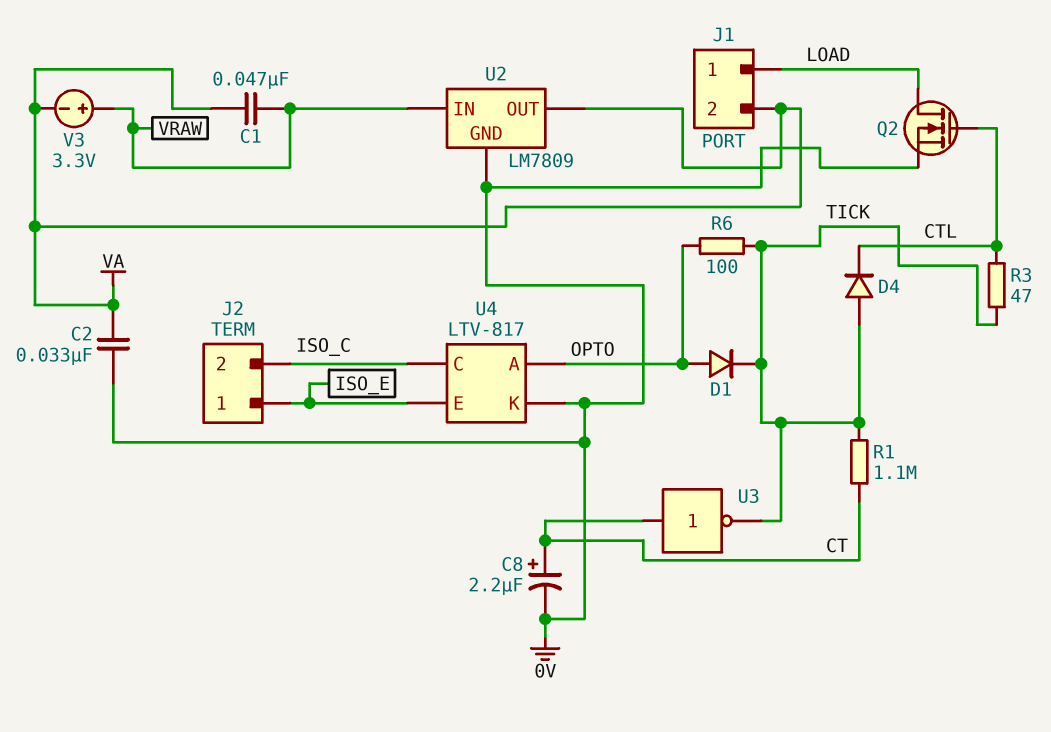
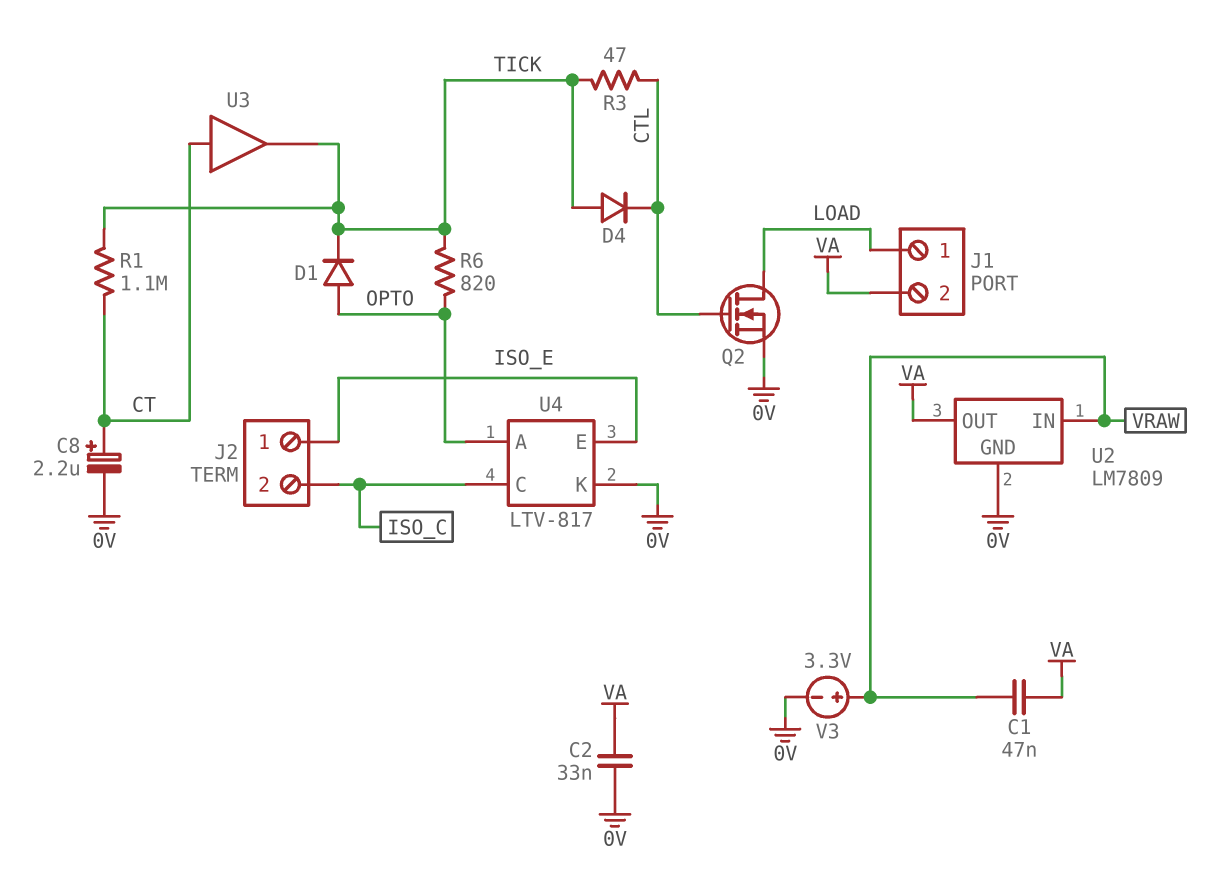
R6: 100 (OPTO, TICK) -> 820 (OPTO, TICK)
U3: NOT (in CT, out TICK) -> buffer (in CT, out TICK)
V3: 3.3V (plus VRAW, minus VA) -> 3.3V (plus VRAW, minus 0V)

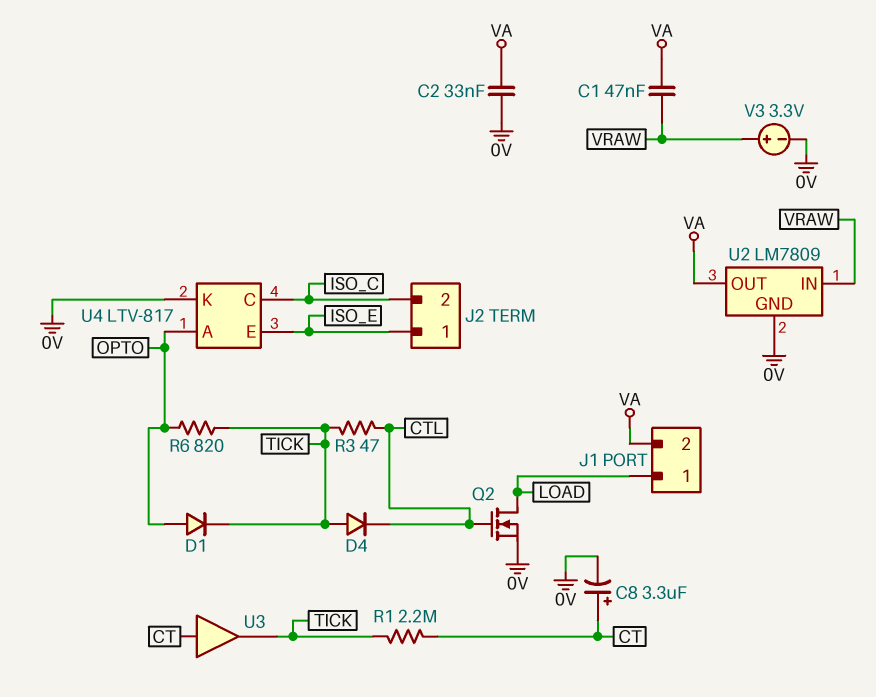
C8: 2.2uF (plus CT, minus 0V) -> 3.3uF (plus CT, minus 0V)
R1: 1.1M (CT, TICK) -> 2.2M (CT, TICK)

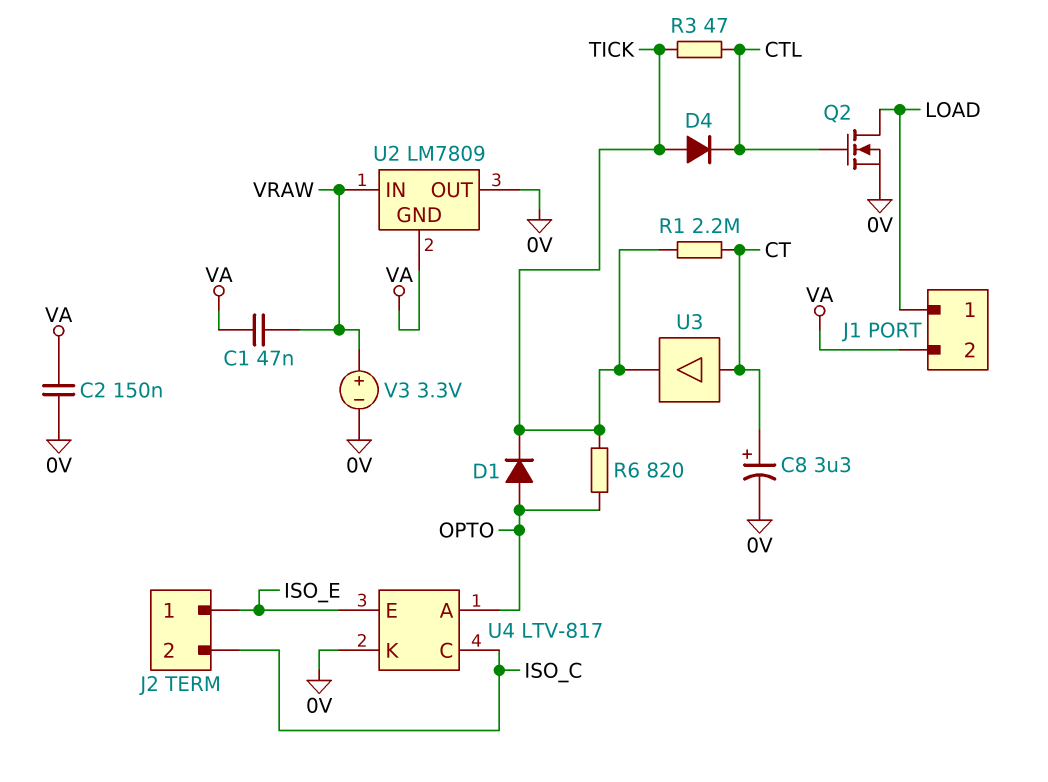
C2: 33nF (0V, VA) -> 150nF (0V, VA)
U2 pin GND: 0V -> VA
U2 pin OUT: VA -> 0V

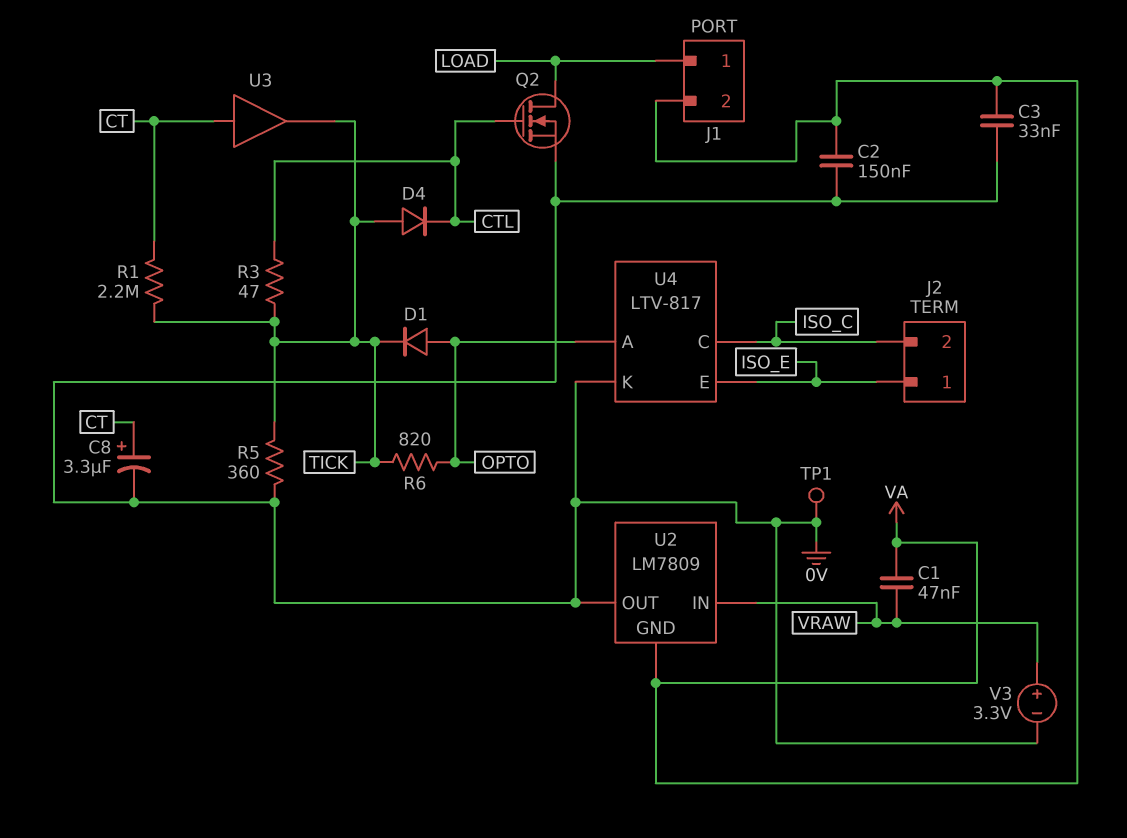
C3: none -> 33nF (0V, VA)
R5: none -> 360 (0V, TICK)
TP1: none -> test point (0V)

